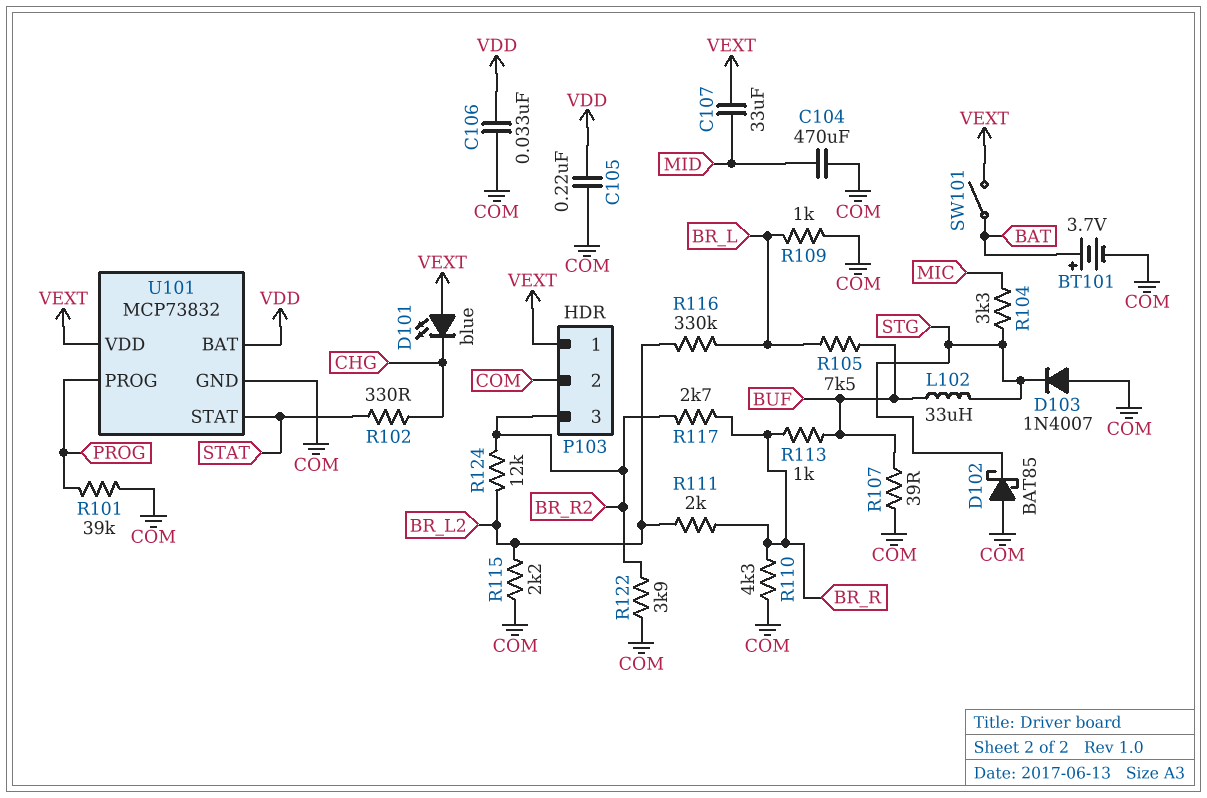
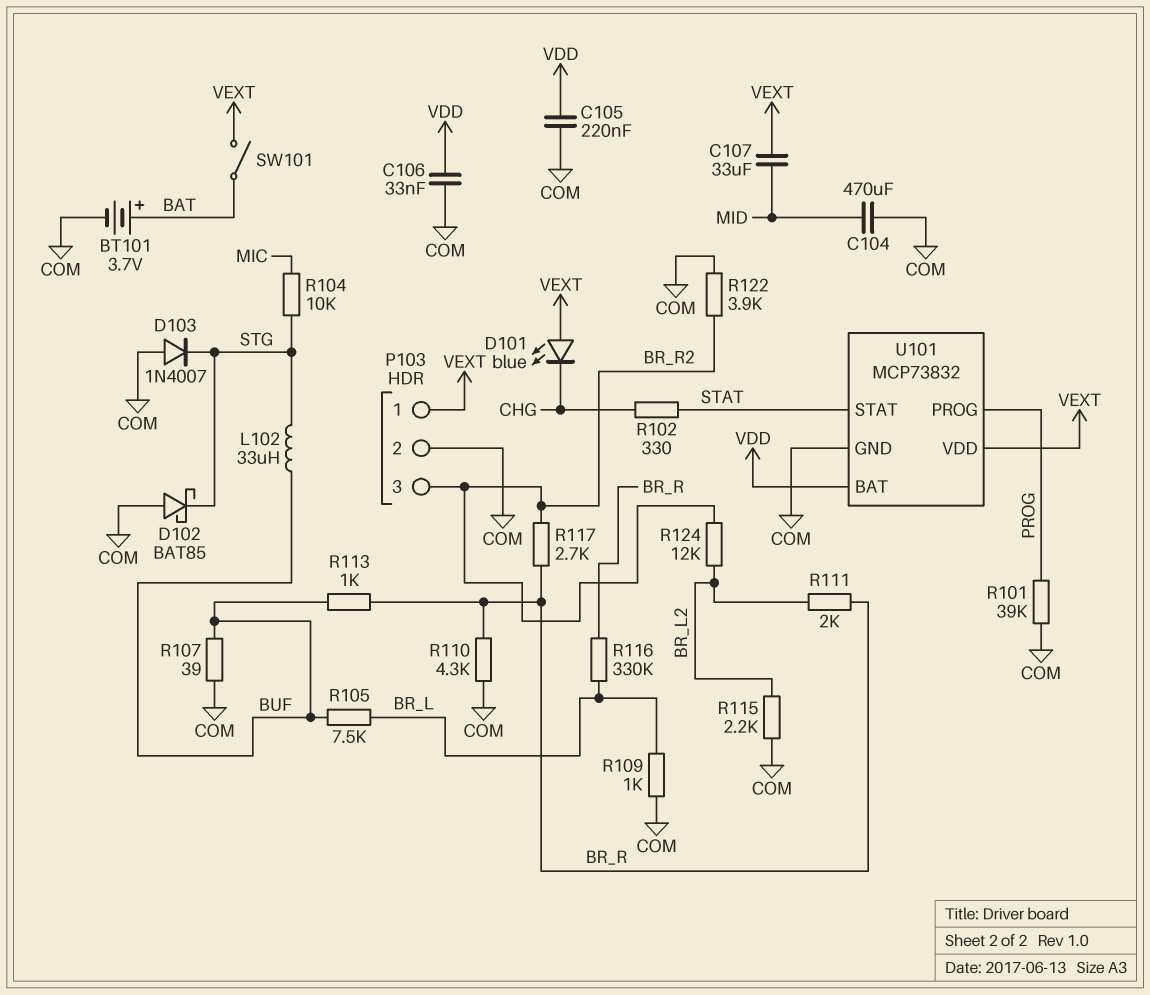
R104: 3.3k (MIC, STG) -> 10k (MIC, STG)
R116: 330k (BR_L, BR_L2) -> 330k (BR_L, BR_R)

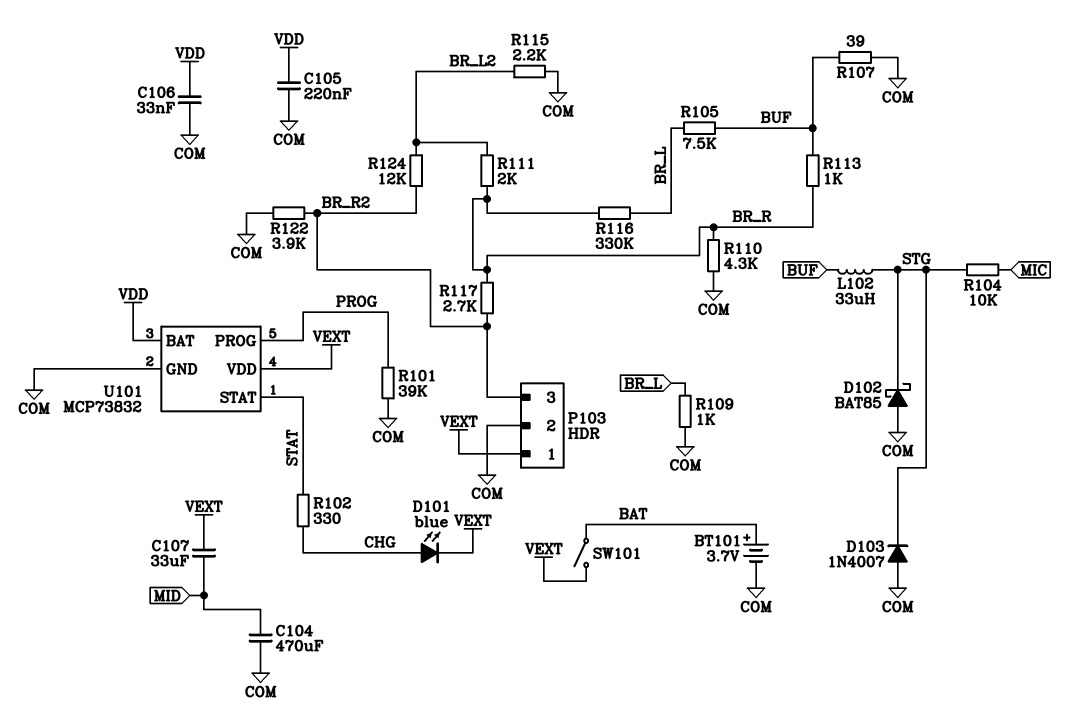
D101: LED blue (A VEXT, K CHG) -> LED blue (A CHG, K VEXT)

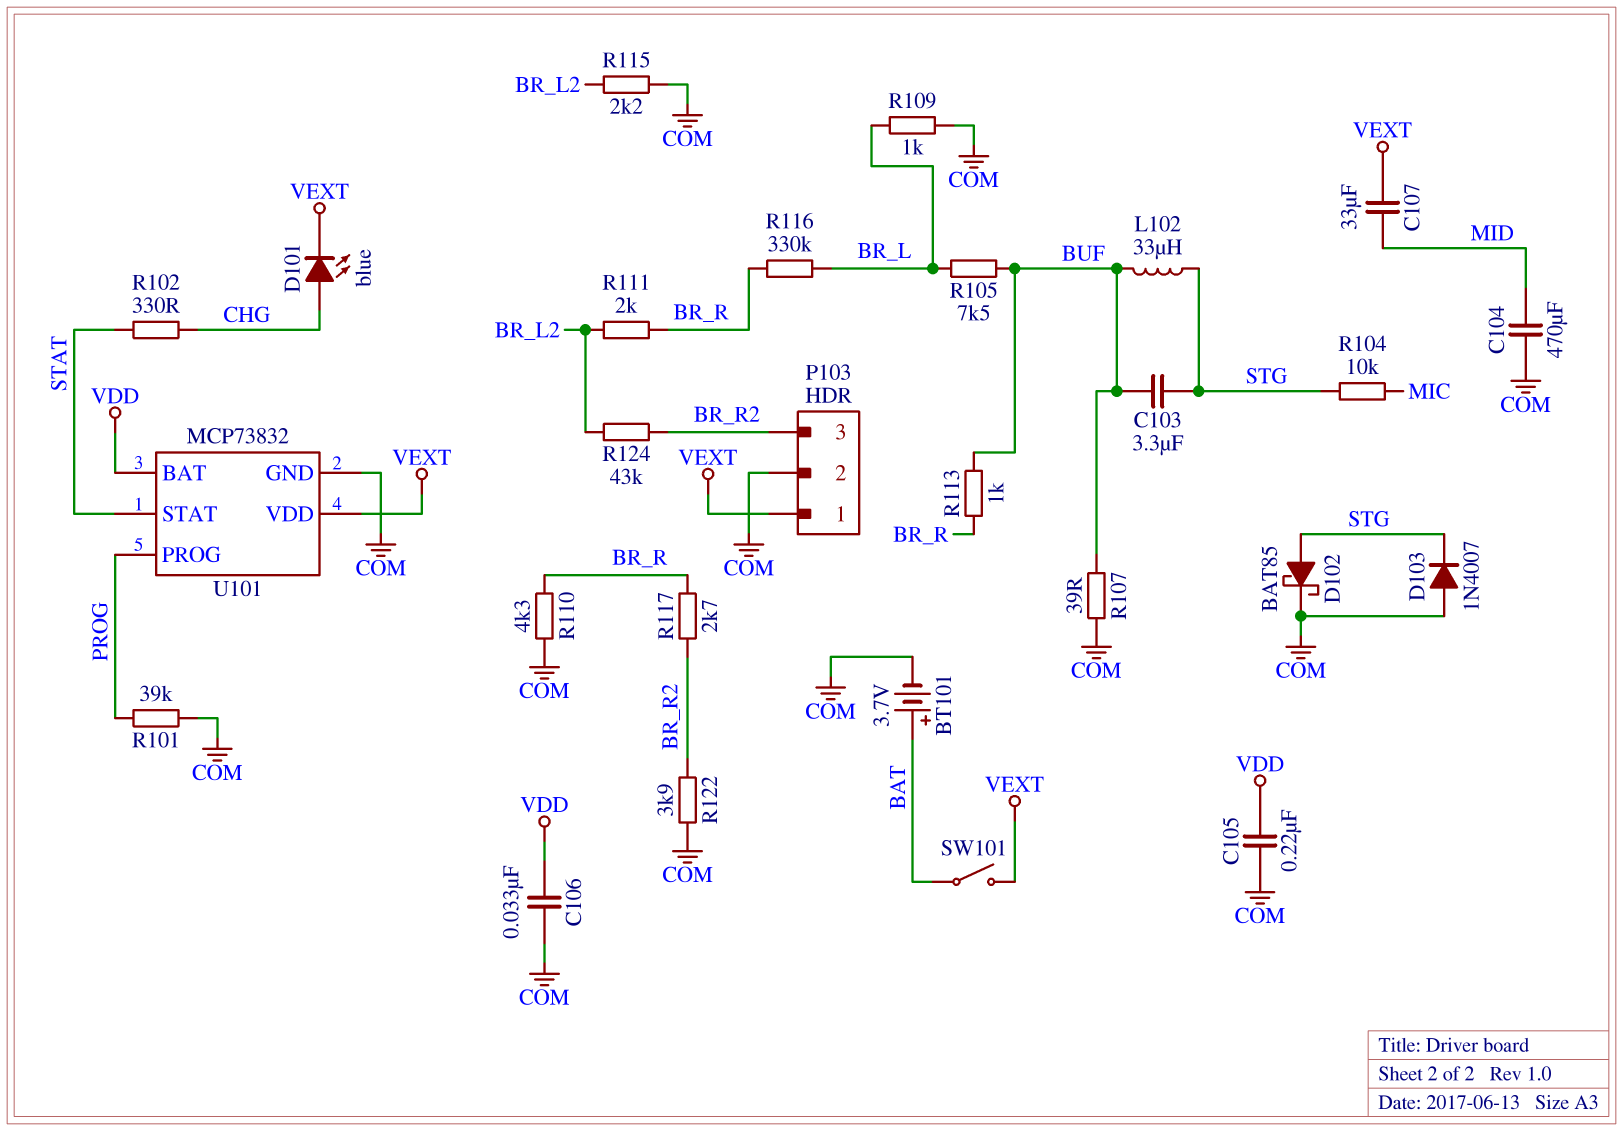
C103: none -> 3.3uF (BUF, STG)
D102: schottky BAT85 (A COM, K STG) -> schottky BAT85 (A STG, K COM)
R124: 12k (BR_L2, BR_R2) -> 43k (BR_L2, BR_R2)

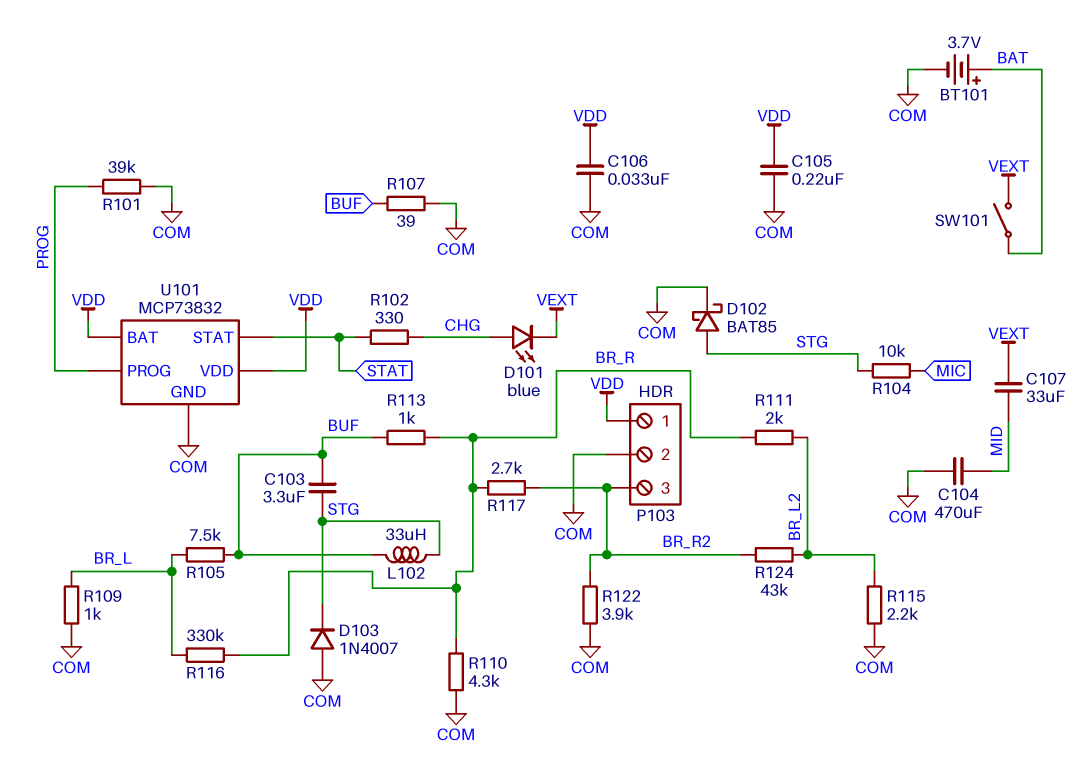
P103 pin 1: VEXT -> VDD
U101 pin VDD: VEXT -> VDD

